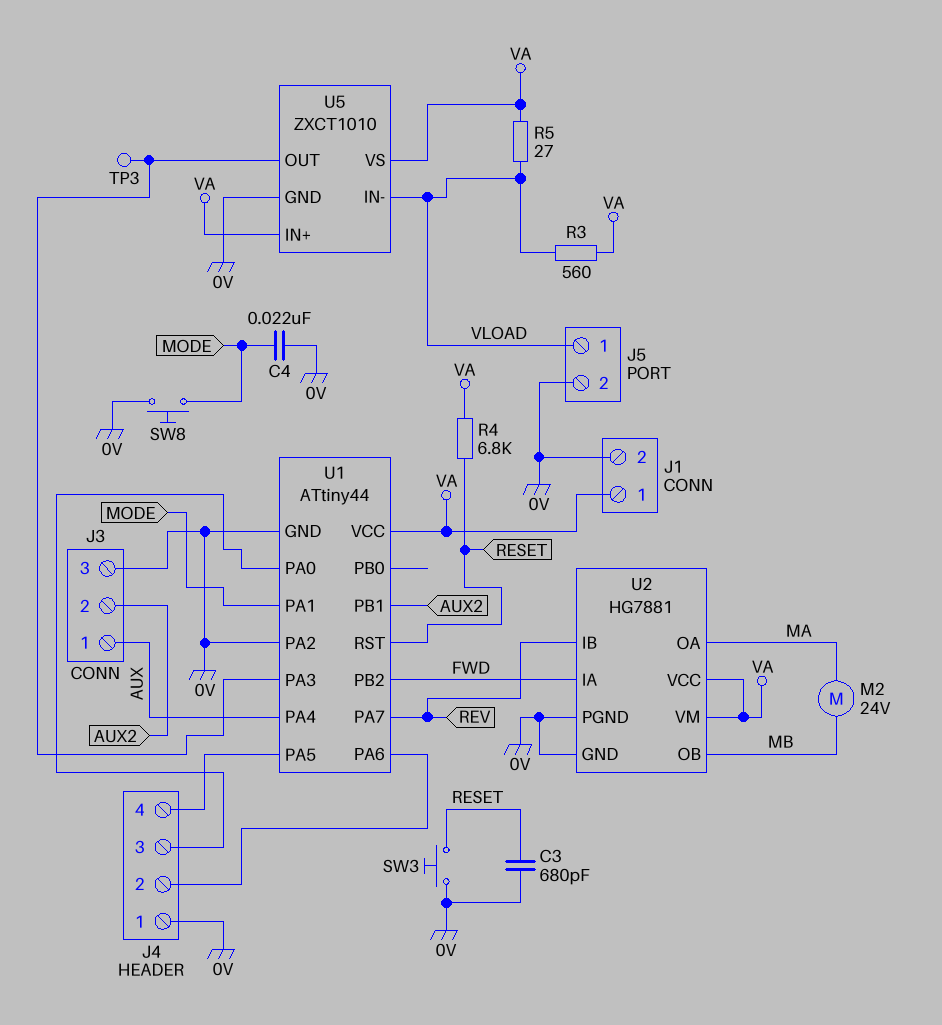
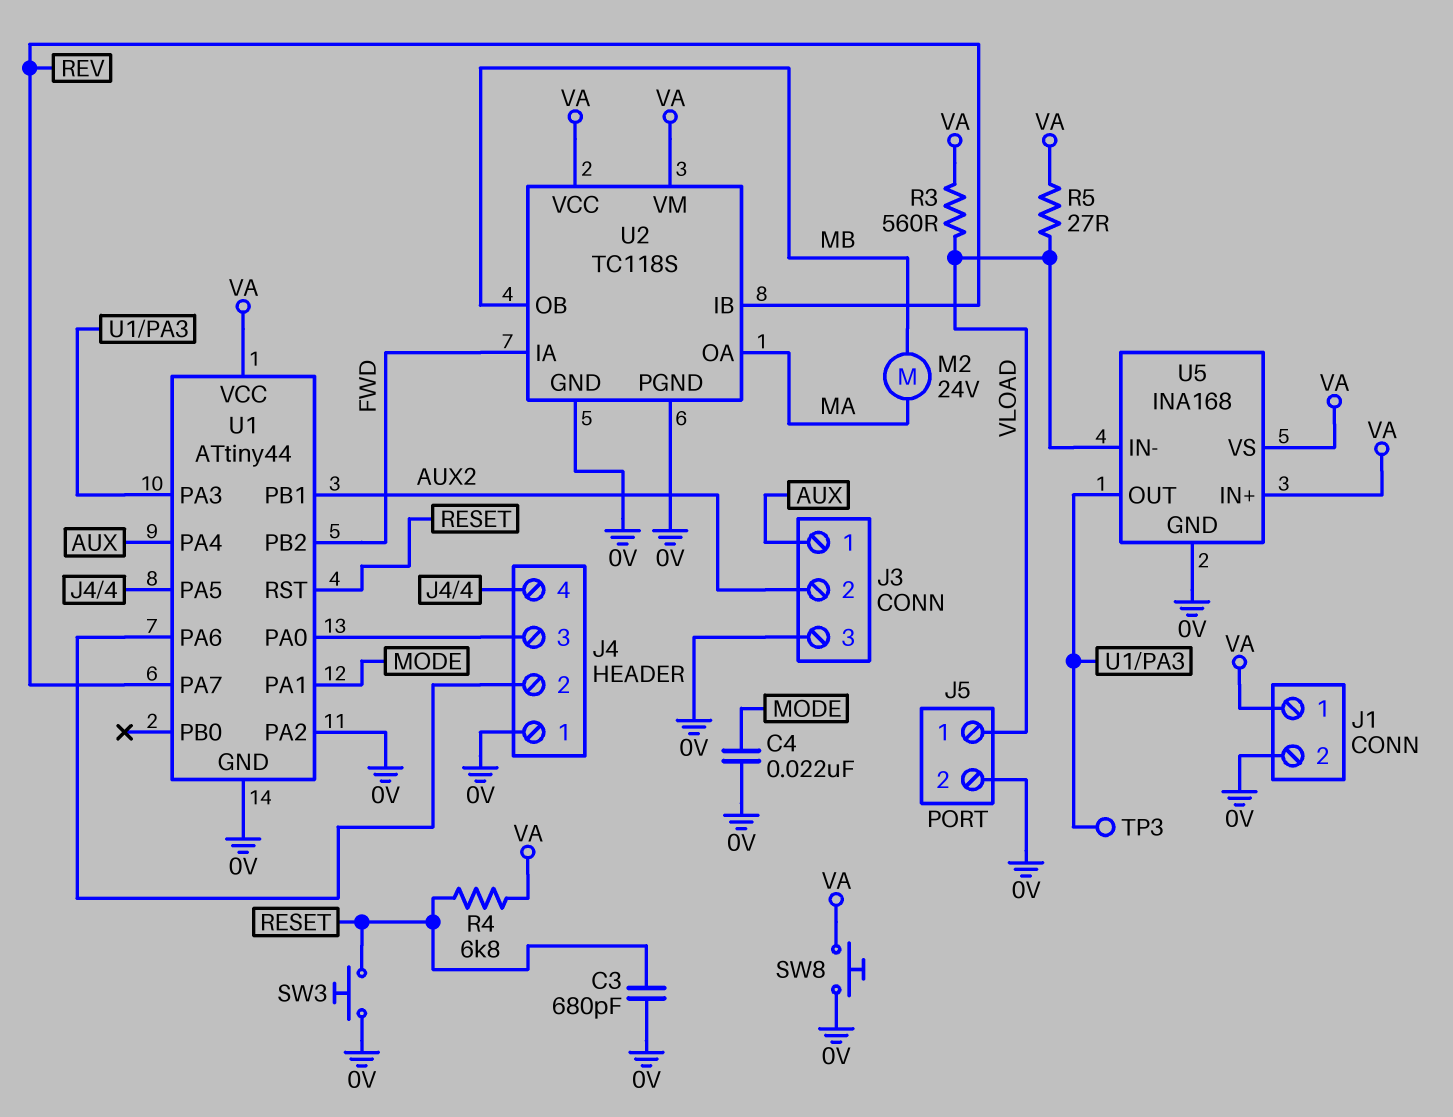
SW8: button (0V, MODE) -> button (0V, VA)
U2: HG7881 -> TC118S
U5: ZXCT1010 -> INA168

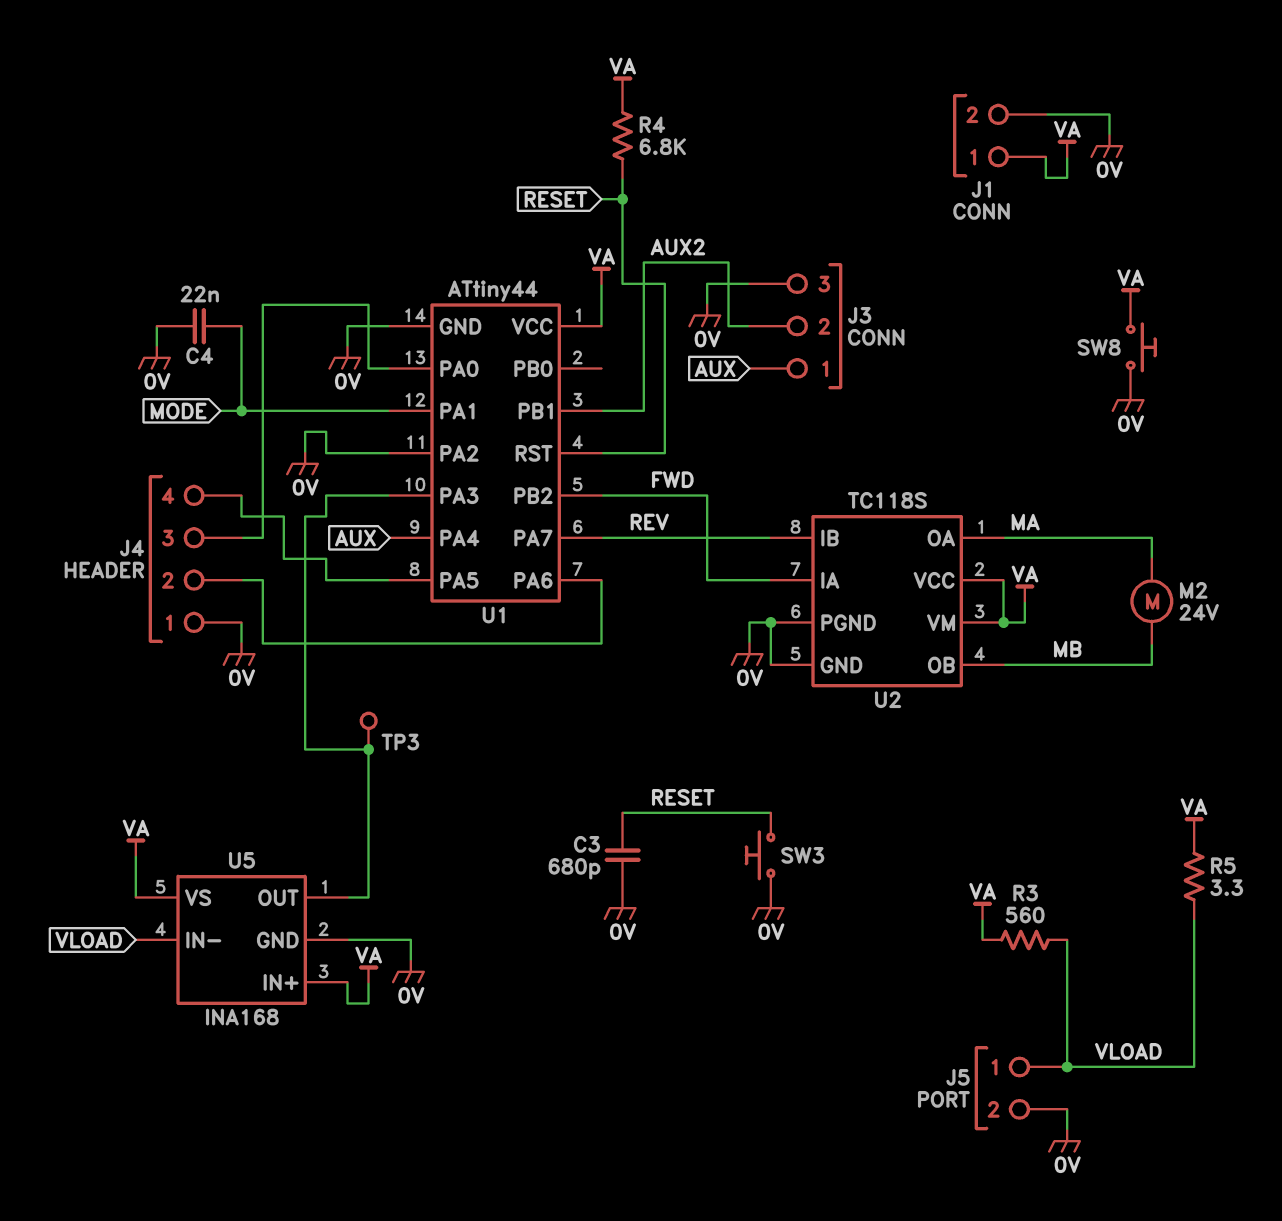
R5: 27 (VA, VLOAD) -> 3.3 (VA, VLOAD)

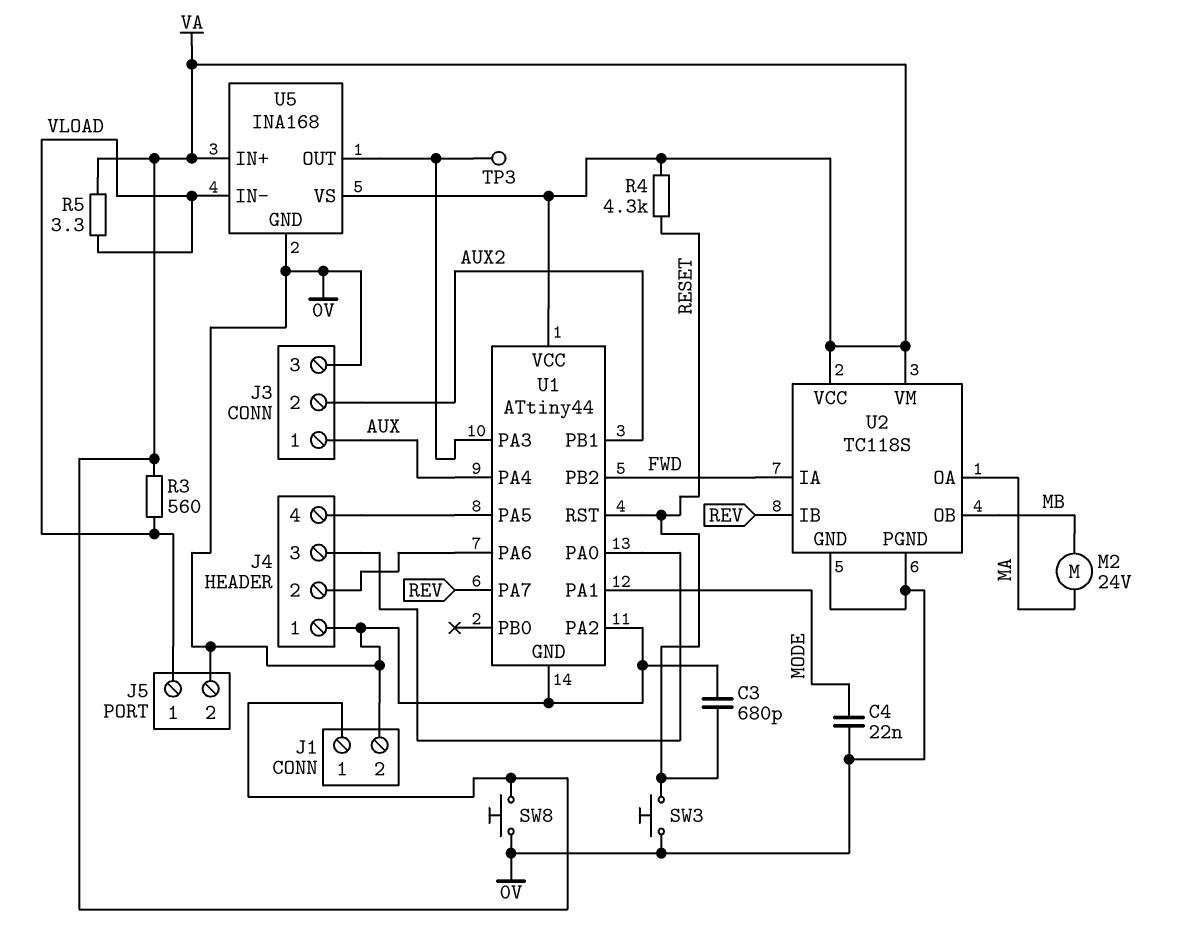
R4: 6.8k (RESET, VA) -> 4.3k (RESET, VA)

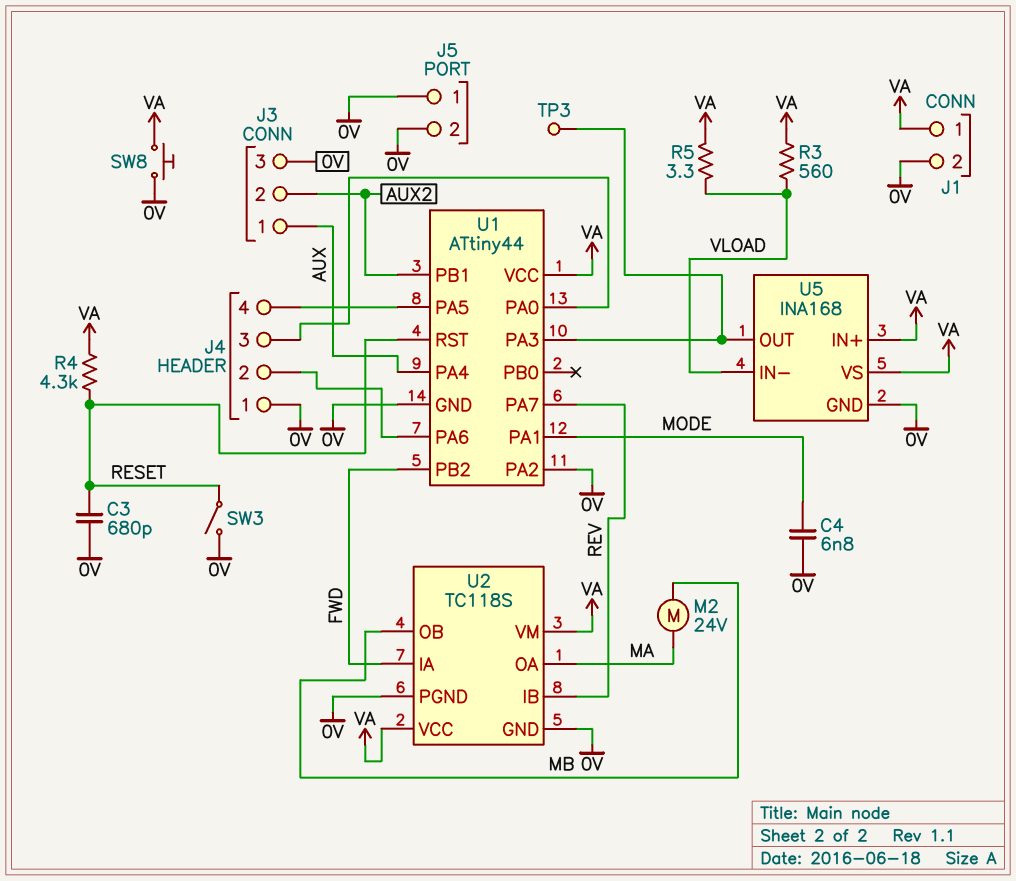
C4: 22nF (0V, MODE) -> 6.8nF (0V, MODE)
J5 pin 1: VLOAD -> 0V
SW3: button (0V, RESET) -> switch (0V, RESET)

